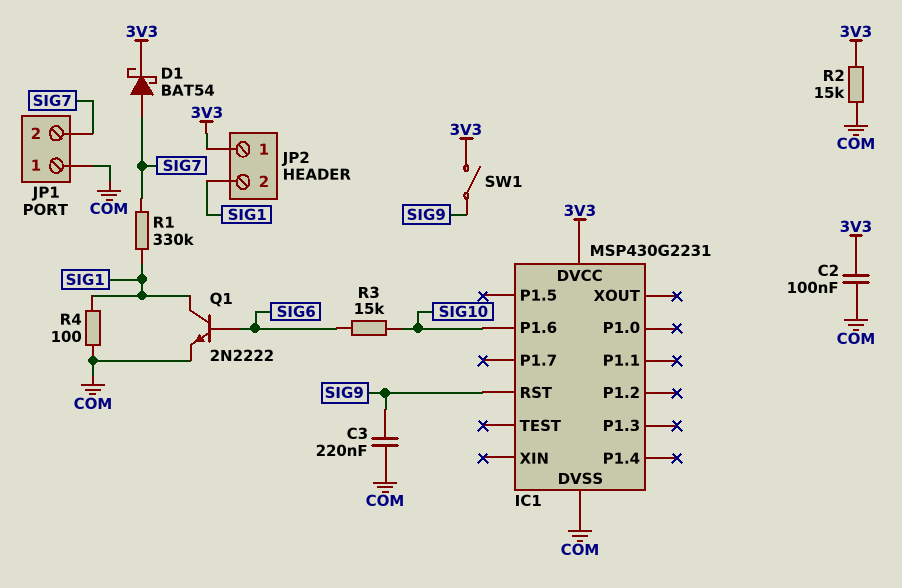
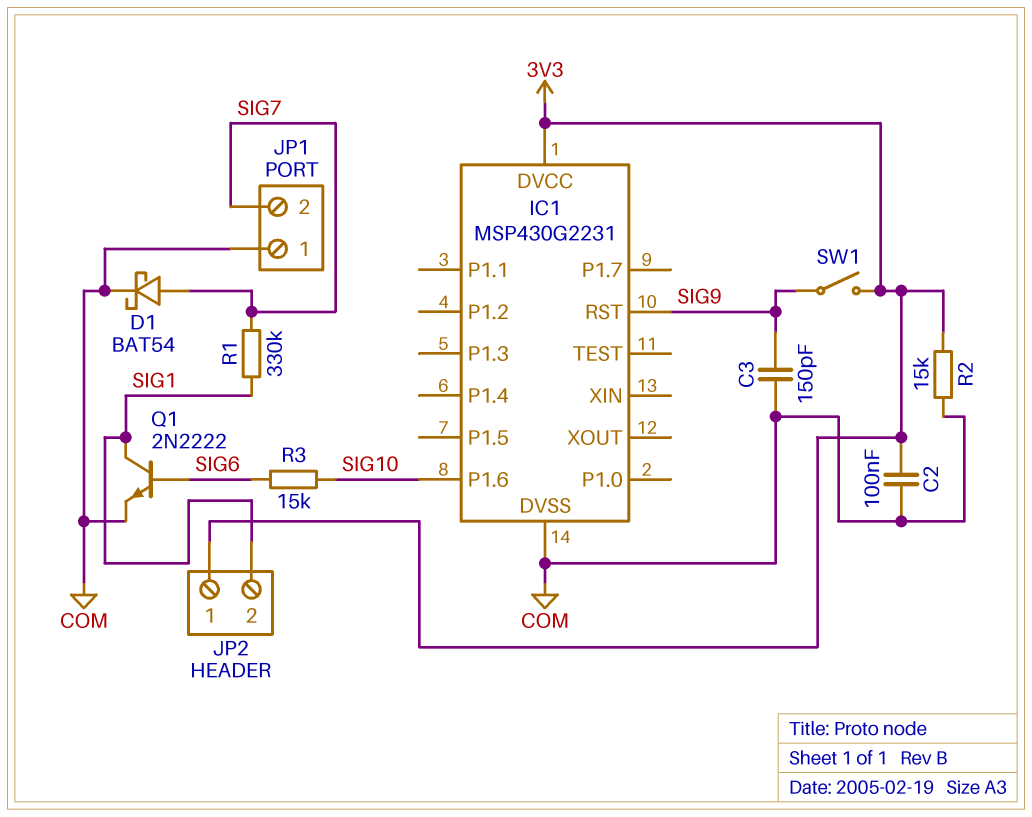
C3: 220nF (COM, SIG9) -> 150pF (COM, SIG9)
D1: schottky BAT54 (A SIG7, K 3V3) -> schottky BAT54 (A SIG7, K COM)
R4: 100 (COM, SIG1) -> none

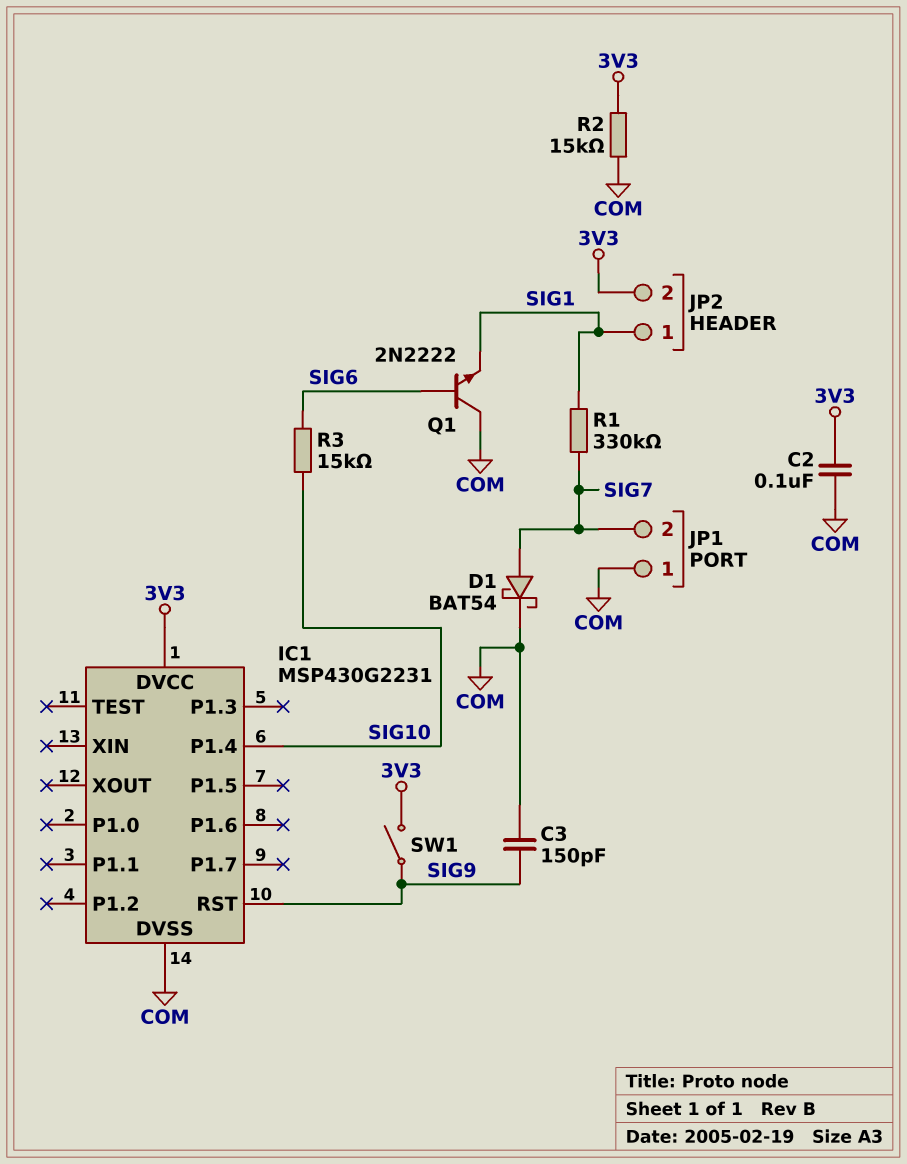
IC1 pin P1.4: none -> SIG10
IC1 pin P1.6: SIG10 -> none
JP2 pin 1: 3V3 -> SIG1
JP2 pin 2: SIG1 -> 3V3
Q1: NPN 2N2222 (B SIG6, C SIG1, E COM) -> NPN 2N2222 (B SIG6, C COM, E SIG1)

